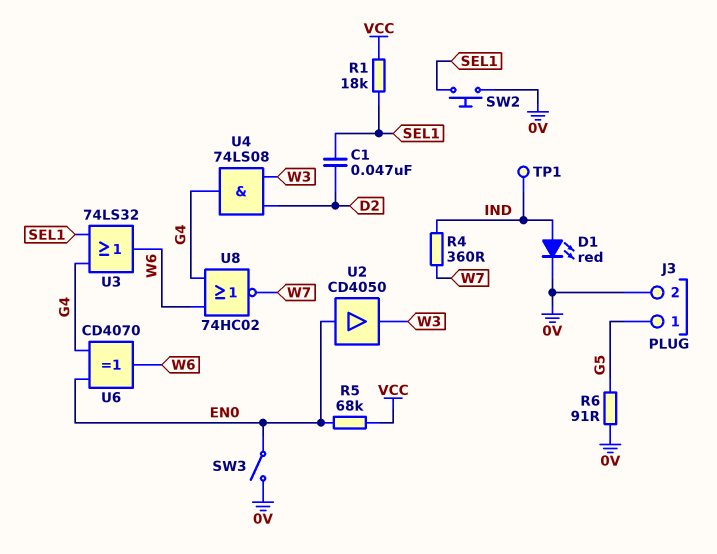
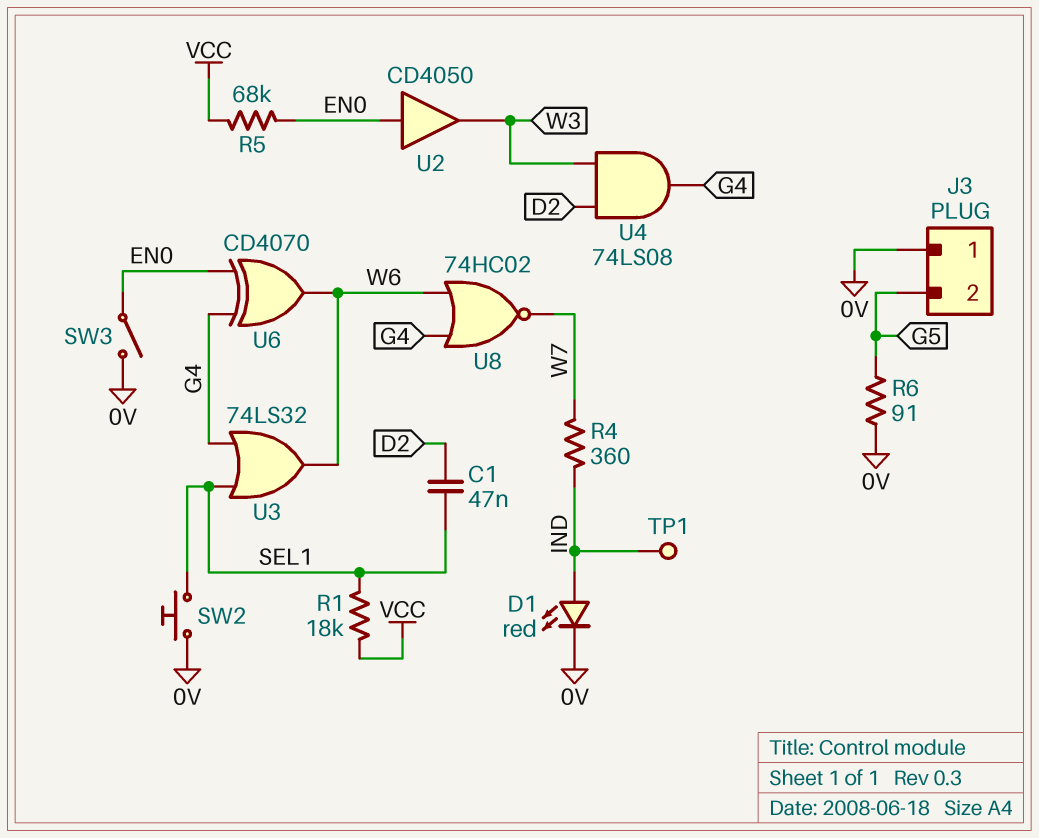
J3 pin 1: G5 -> 0V
J3 pin 2: 0V -> G5

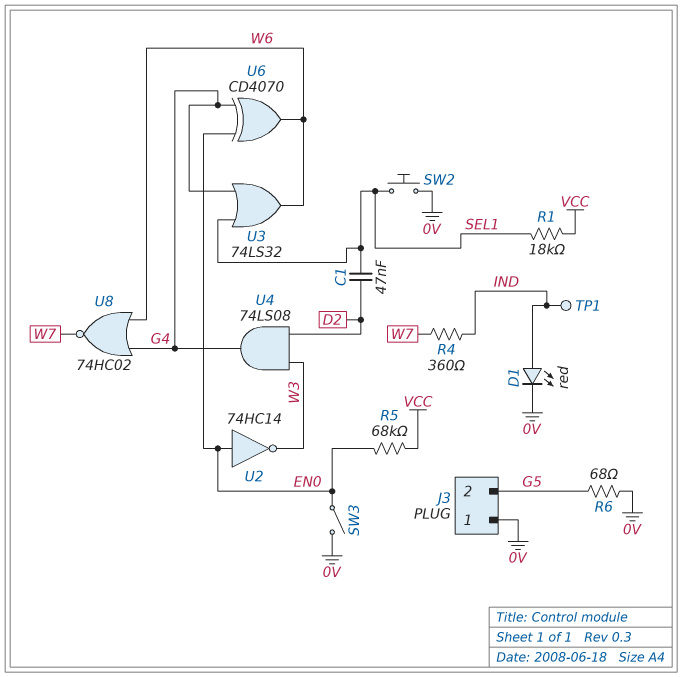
R6: 91 (0V, G5) -> 68 (0V, G5)
U2: buffer CD4050 (in EN0, out W3) -> NOT 74HC14 (in EN0, out W3)

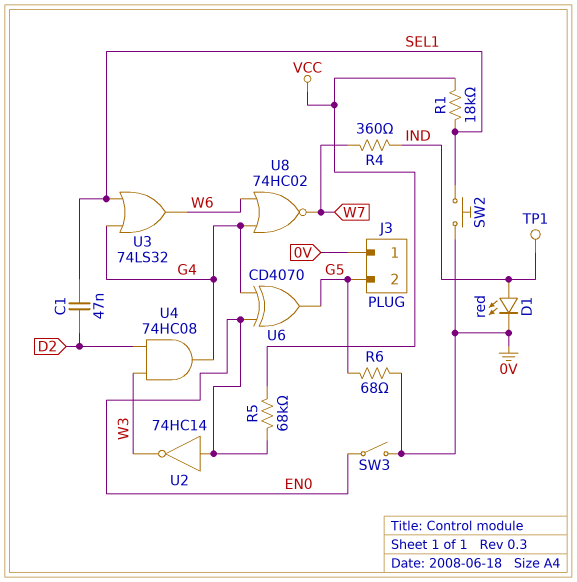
U4: AND 74LS08 (in D2, in W3, out G4) -> AND 74HC08 (in D2, in W3, out G4)
U6: XOR CD4070 (in EN0, in G4, out W6) -> XOR CD4070 (in EN0, in G4, out G5)

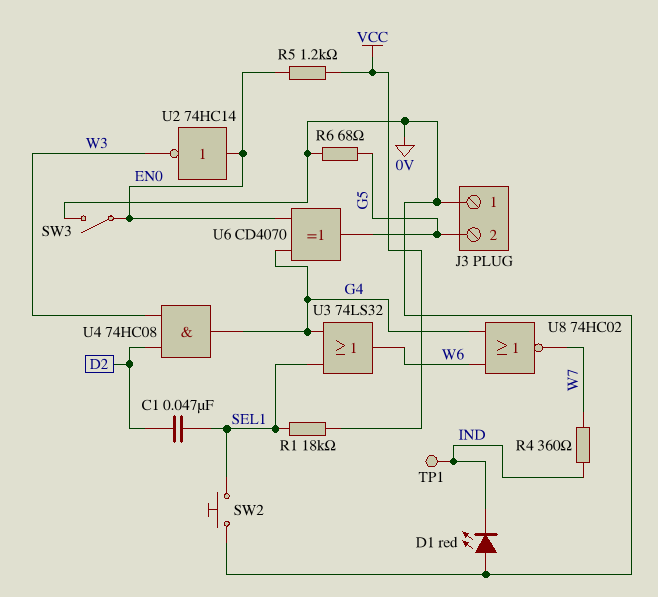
D1: LED red (A IND, K 0V) -> LED red (A 0V, K IND)
R5: 68k (EN0, VCC) -> 1.2k (EN0, VCC)

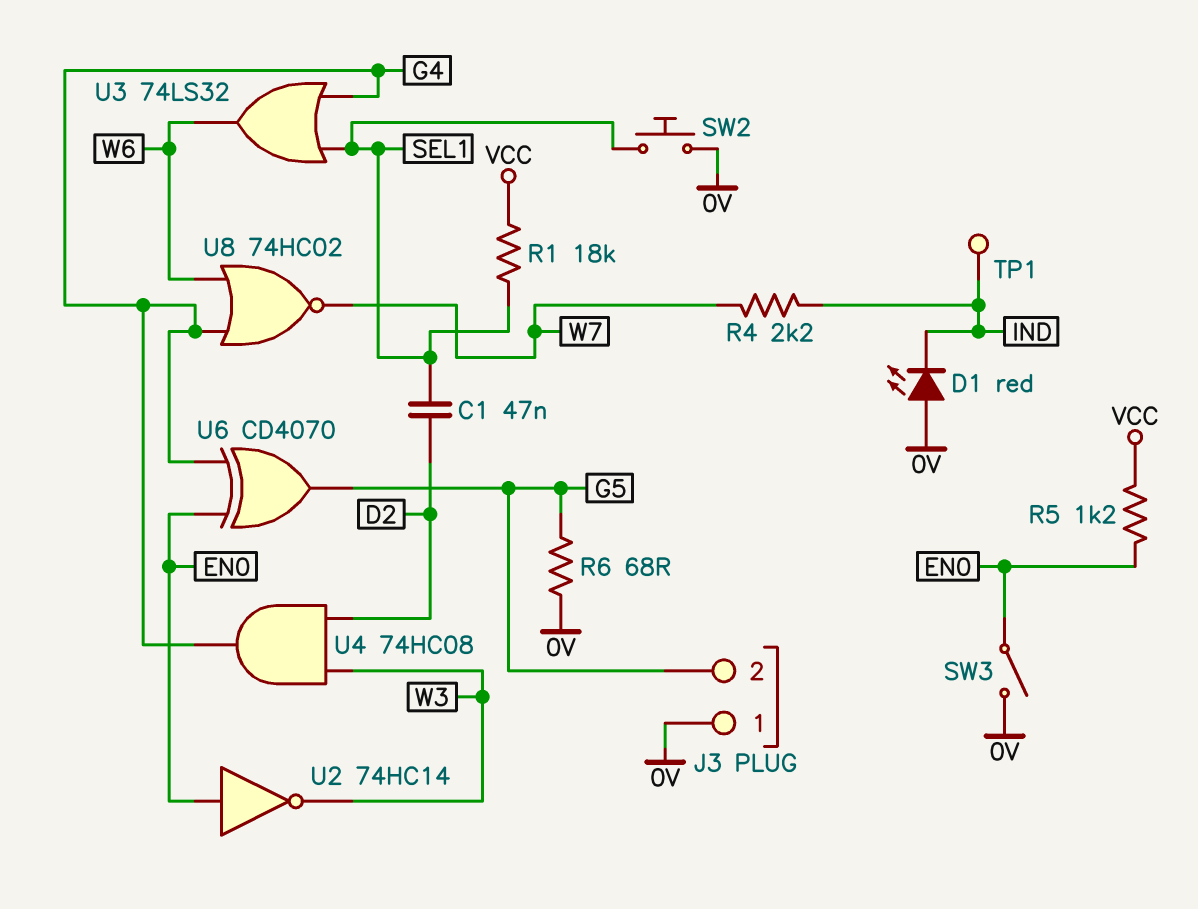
R4: 360 (IND, W7) -> 2.2k (IND, W7)

